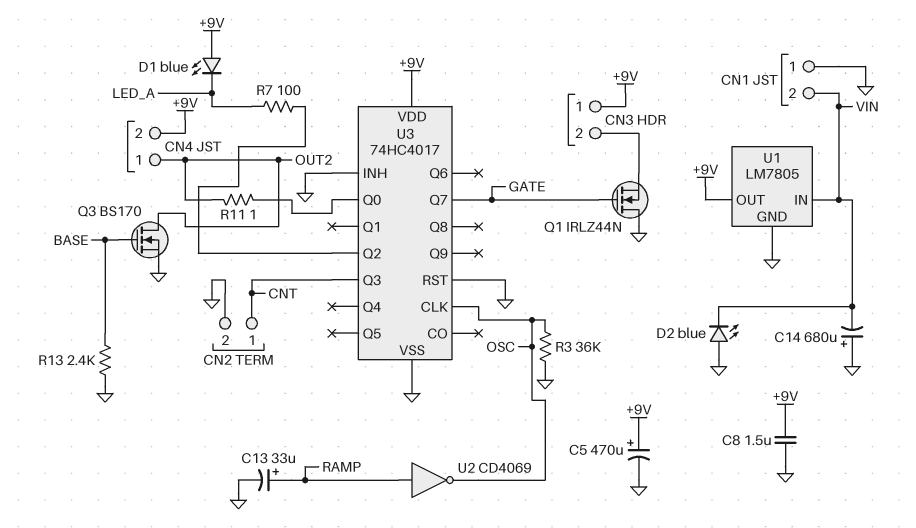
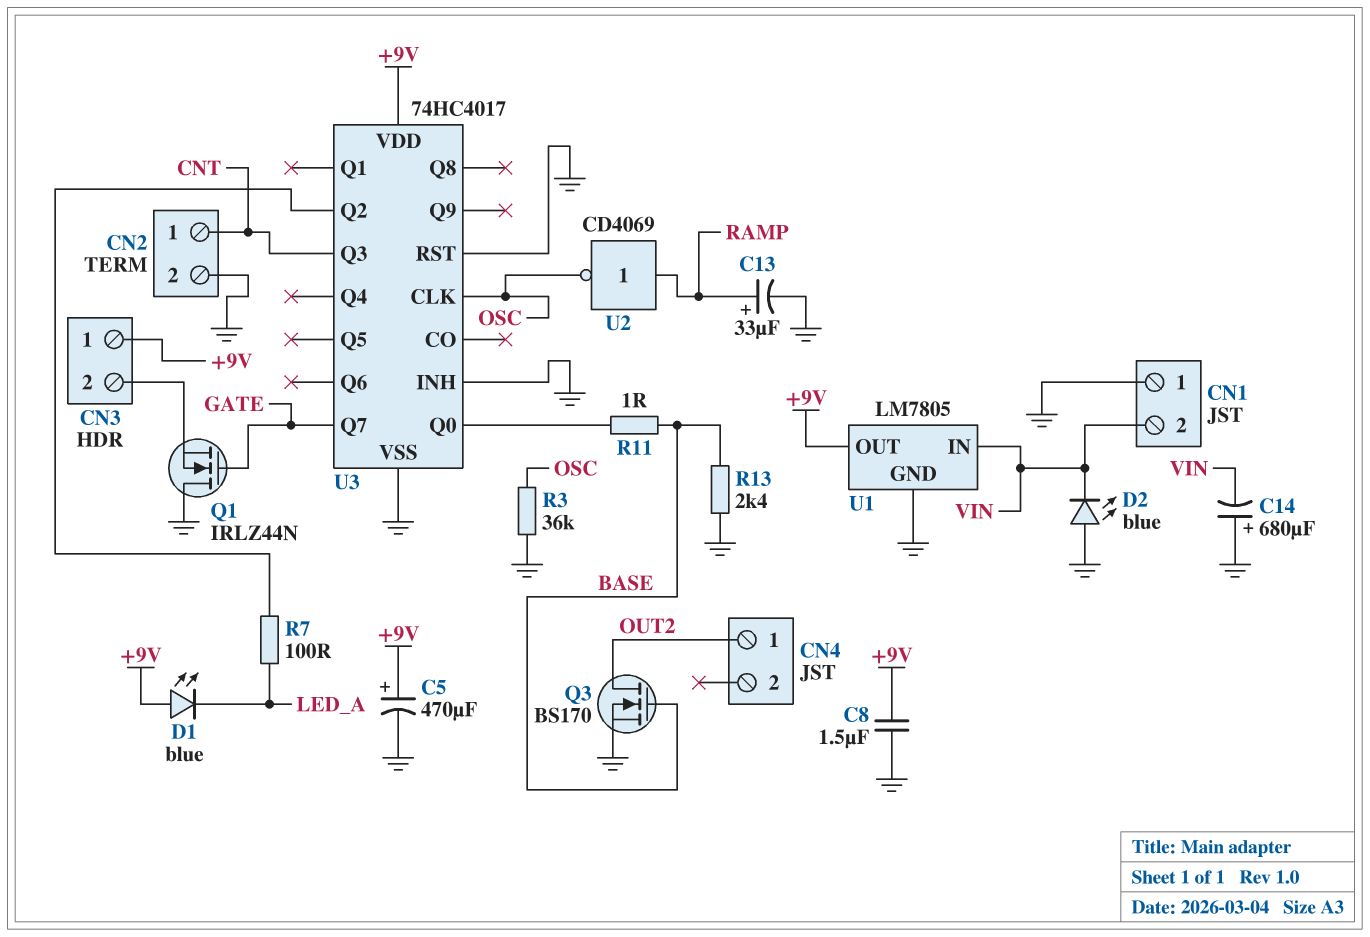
CN4 pin 2: +9V -> none
R11: 1 (OUT2, U3/Q0) -> 1 (BASE, U3/Q0)

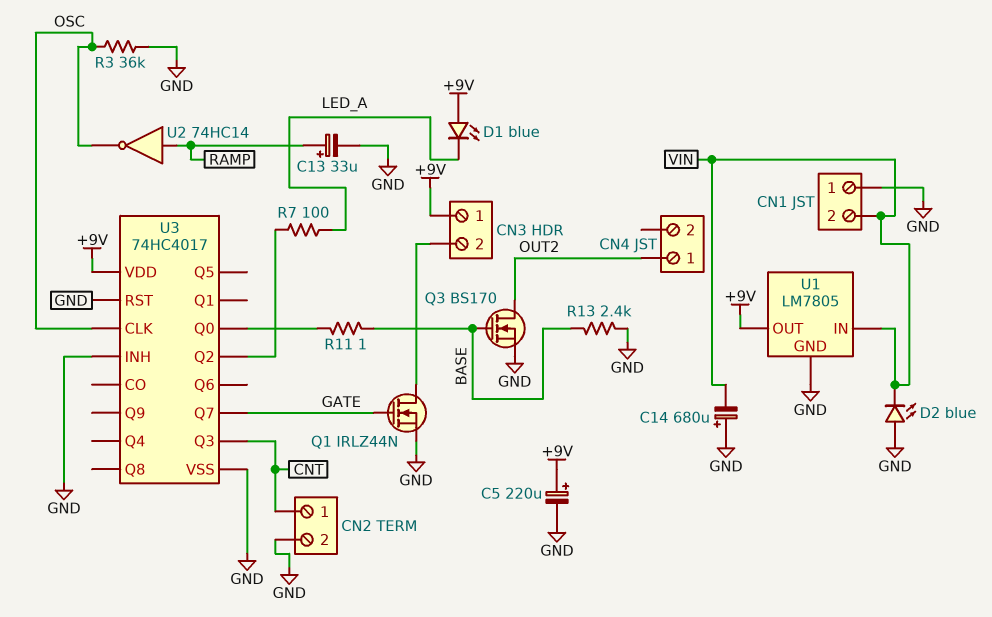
C5: 470uF (plus +9V, minus GND) -> 220uF (plus +9V, minus GND)
C8: 1.5uF (+9V, GND) -> none
Q1: NMOS IRLZ44N (G GATE, D GND, S CN3/2) -> NMOS IRLZ44N (G GATE, D CN3/2, S GND)
U2: NOT CD4069 (in RAMP, out OSC) -> NOT 74HC14 (in RAMP, out OSC)

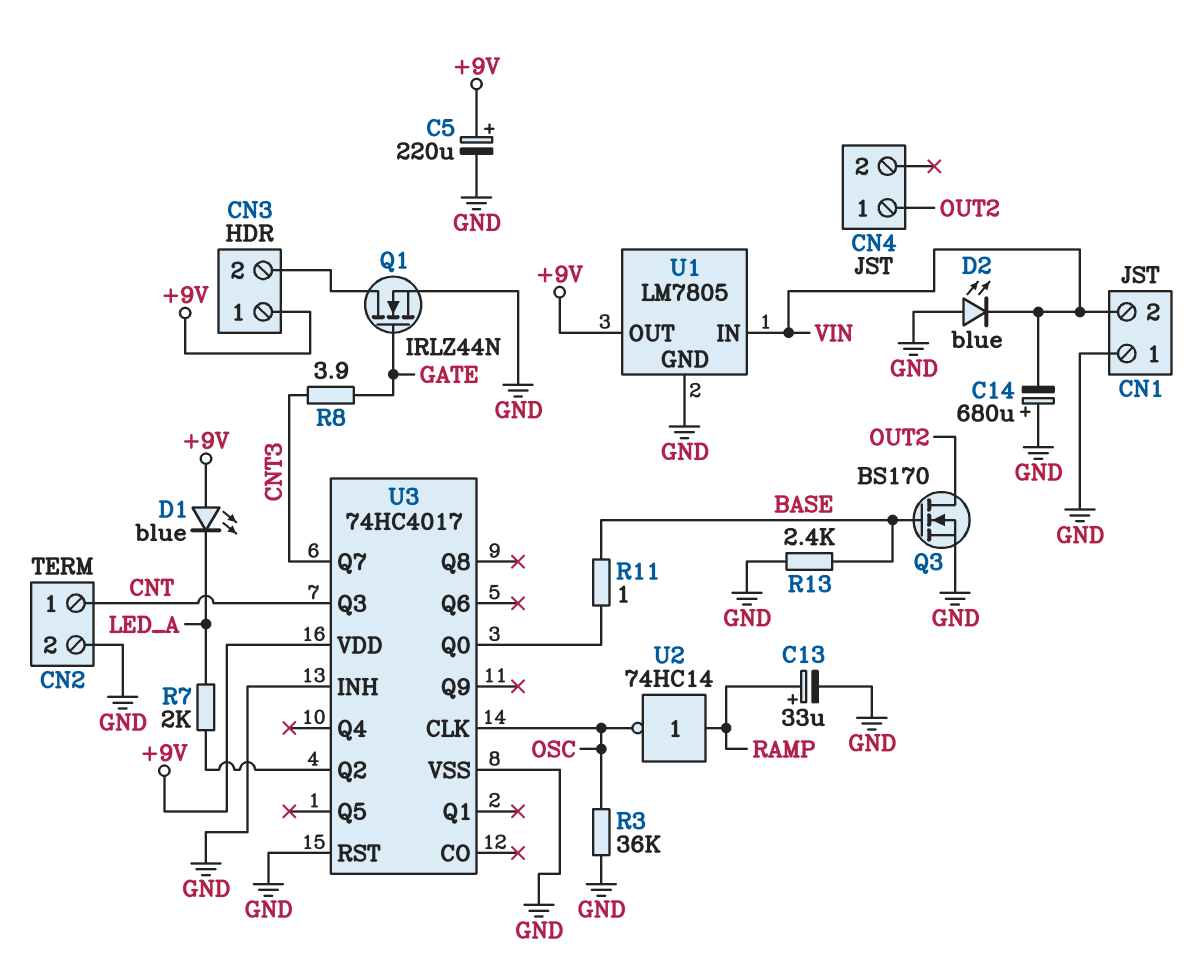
R7: 100 (LED_A, U3/Q2) -> 2k (LED_A, U3/Q2)
R8: none -> 3.9 (CNT3, GATE)
U3 pin Q7: GATE -> CNT3

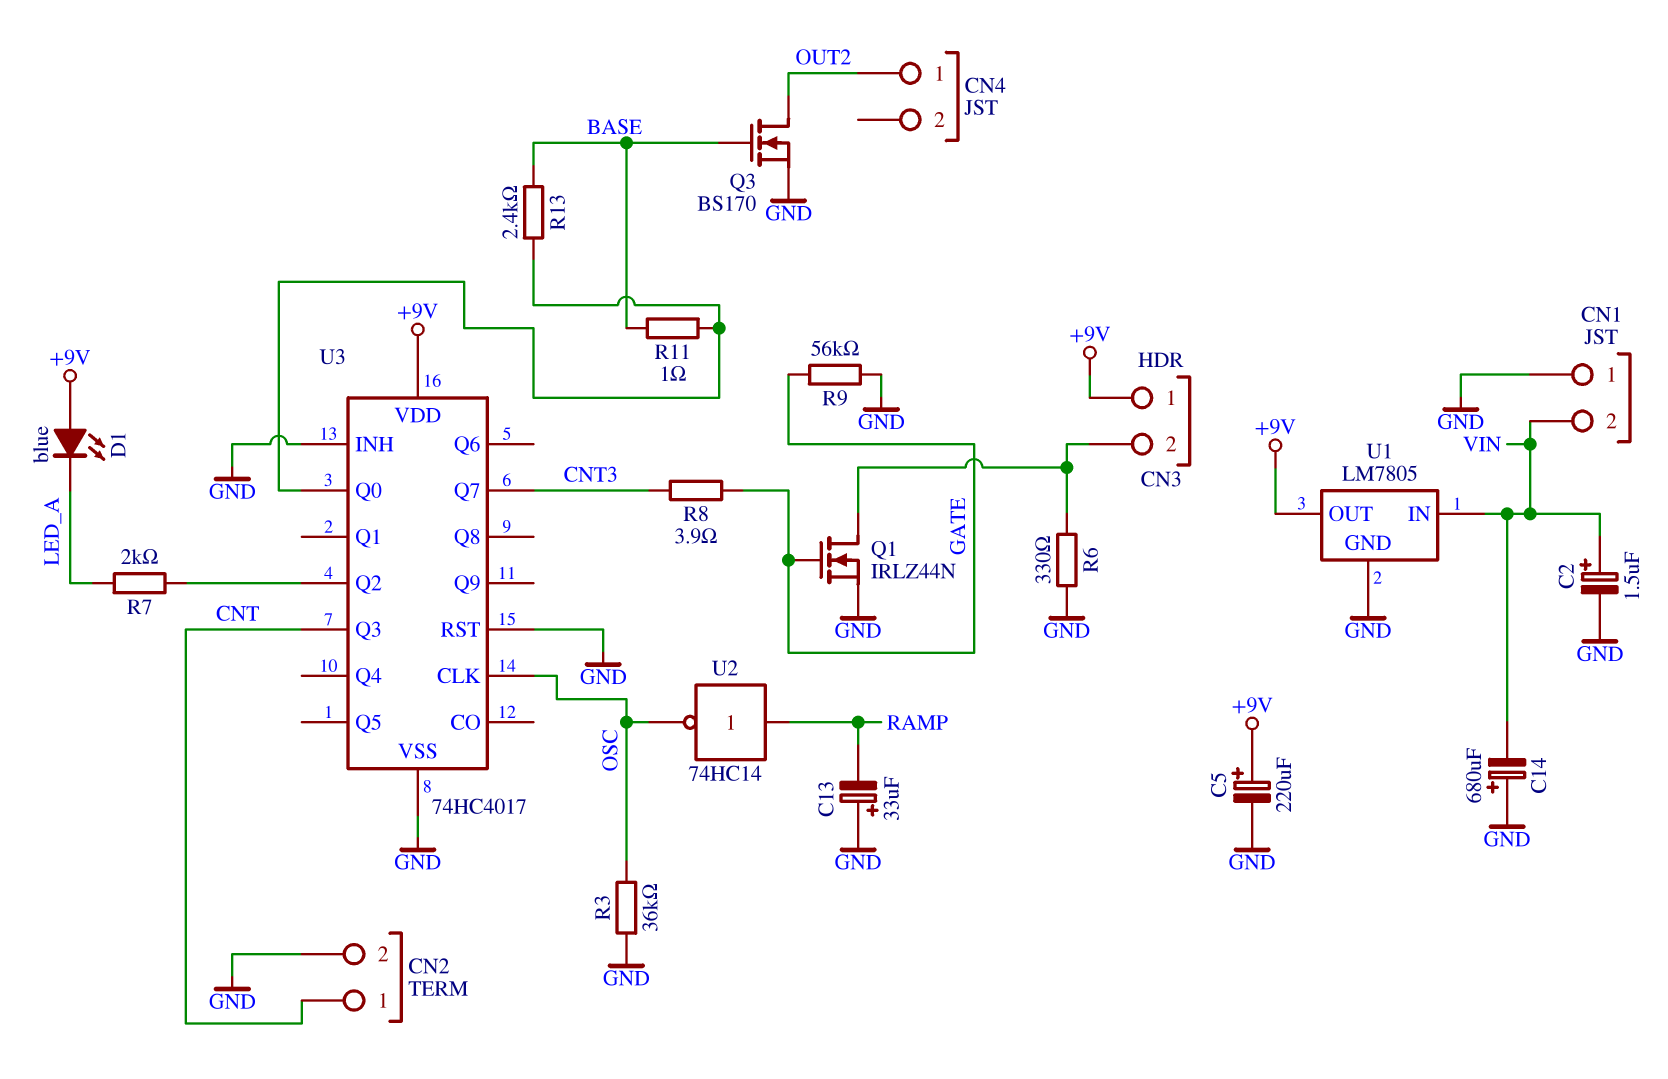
C2: none -> 1.5uF (plus VIN, minus GND)
C13: 33uF (plus RAMP, minus GND) -> 33uF (plus GND, minus RAMP)
D2: LED blue (A GND, K VIN) -> none
R6: none -> 330 (CN3/2, GND)
R9: none -> 56k (GATE, GND)
R13: 2.4k (BASE, GND) -> 2.4k (BASE, U3/Q0)

